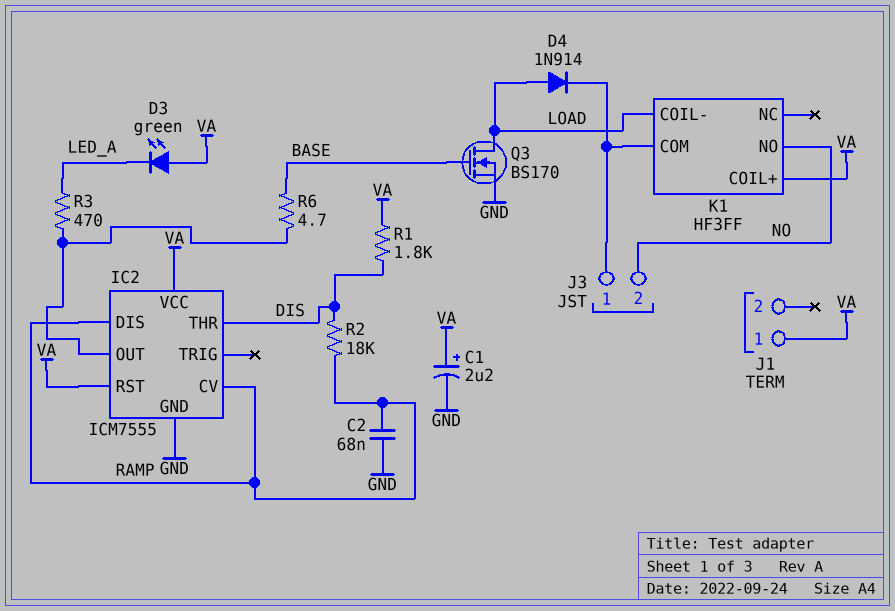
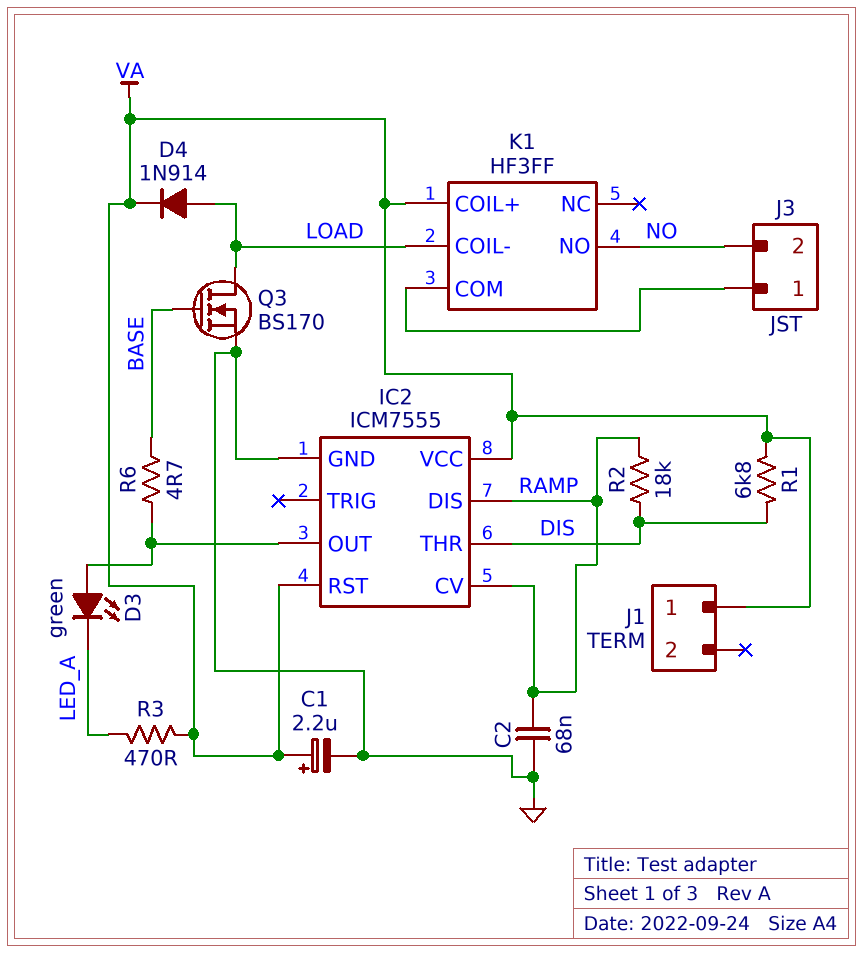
D3: LED green (A VA, K LED_A) -> LED green (A IC2/OUT, K LED_A)
D4: diode 1N914 (A LOAD, K J3/1) -> diode 1N914 (A LOAD, K VA)
R1: 1.8k (DIS, VA) -> 6.8k (DIS, VA)
R3: 470 (IC2/OUT, LED_A) -> 470 (LED_A, VA)

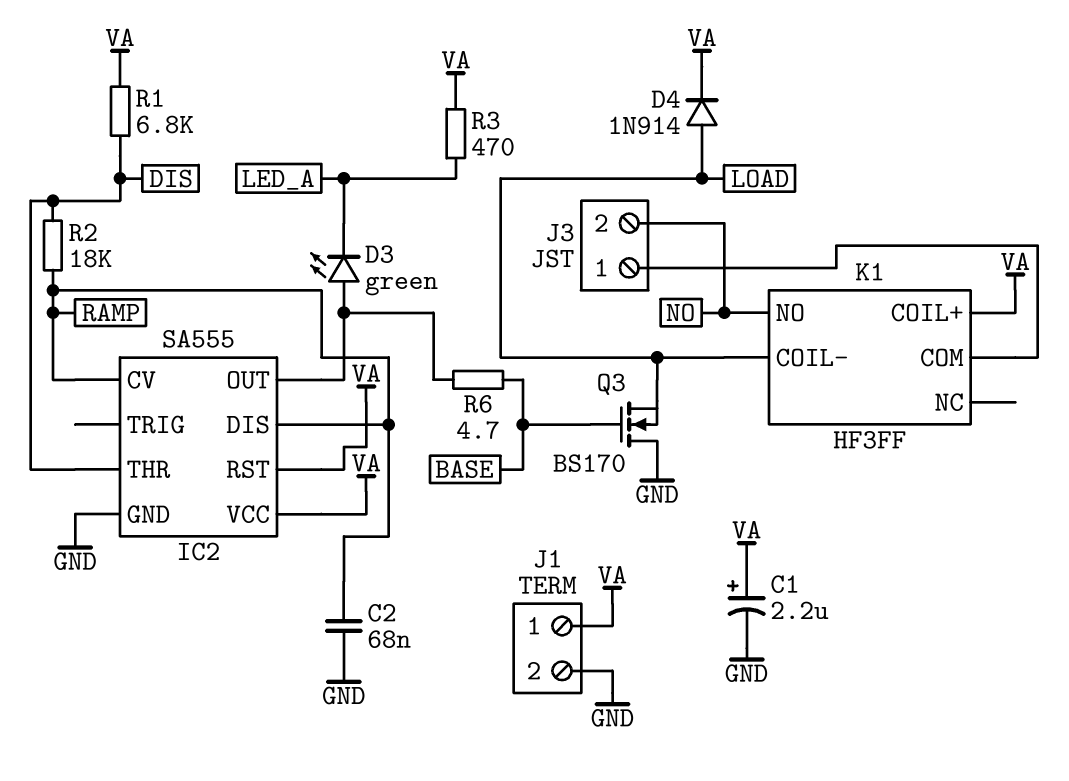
IC2: ICM7555 -> SA555
J1 pin 2: none -> GND
Q3: NMOS BS170 (G BASE, D LOAD, S GND) -> NMOS BS170 (G BASE, D GND, S LOAD)

